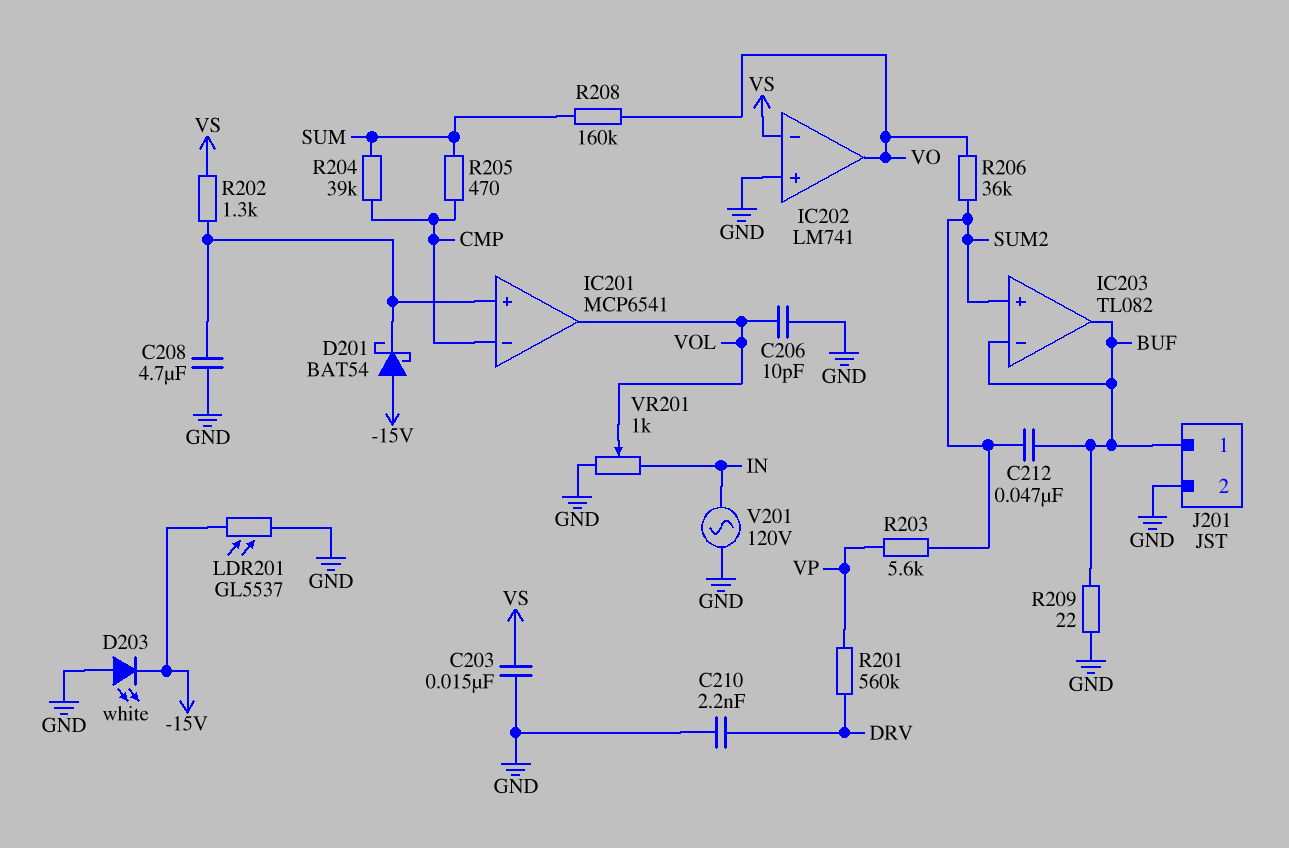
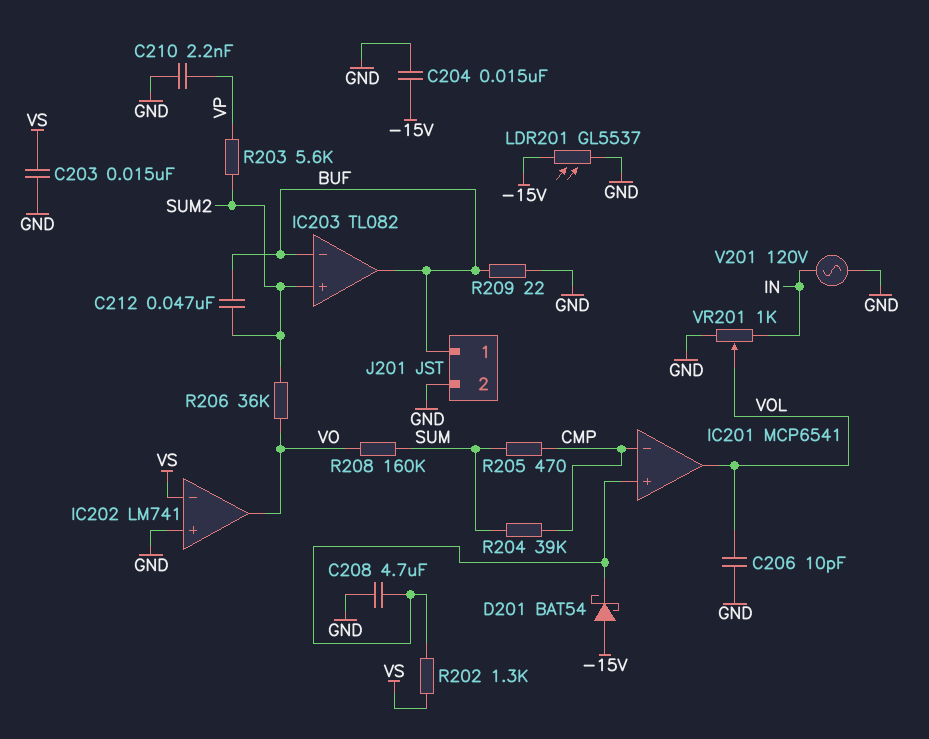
C204: none -> 15nF (-15V, GND)
C210: 2.2nF (DRV, GND) -> 2.2nF (GND, VP)
D203: LED white (A GND, K -15V) -> none
R201: 560k (DRV, VP) -> none

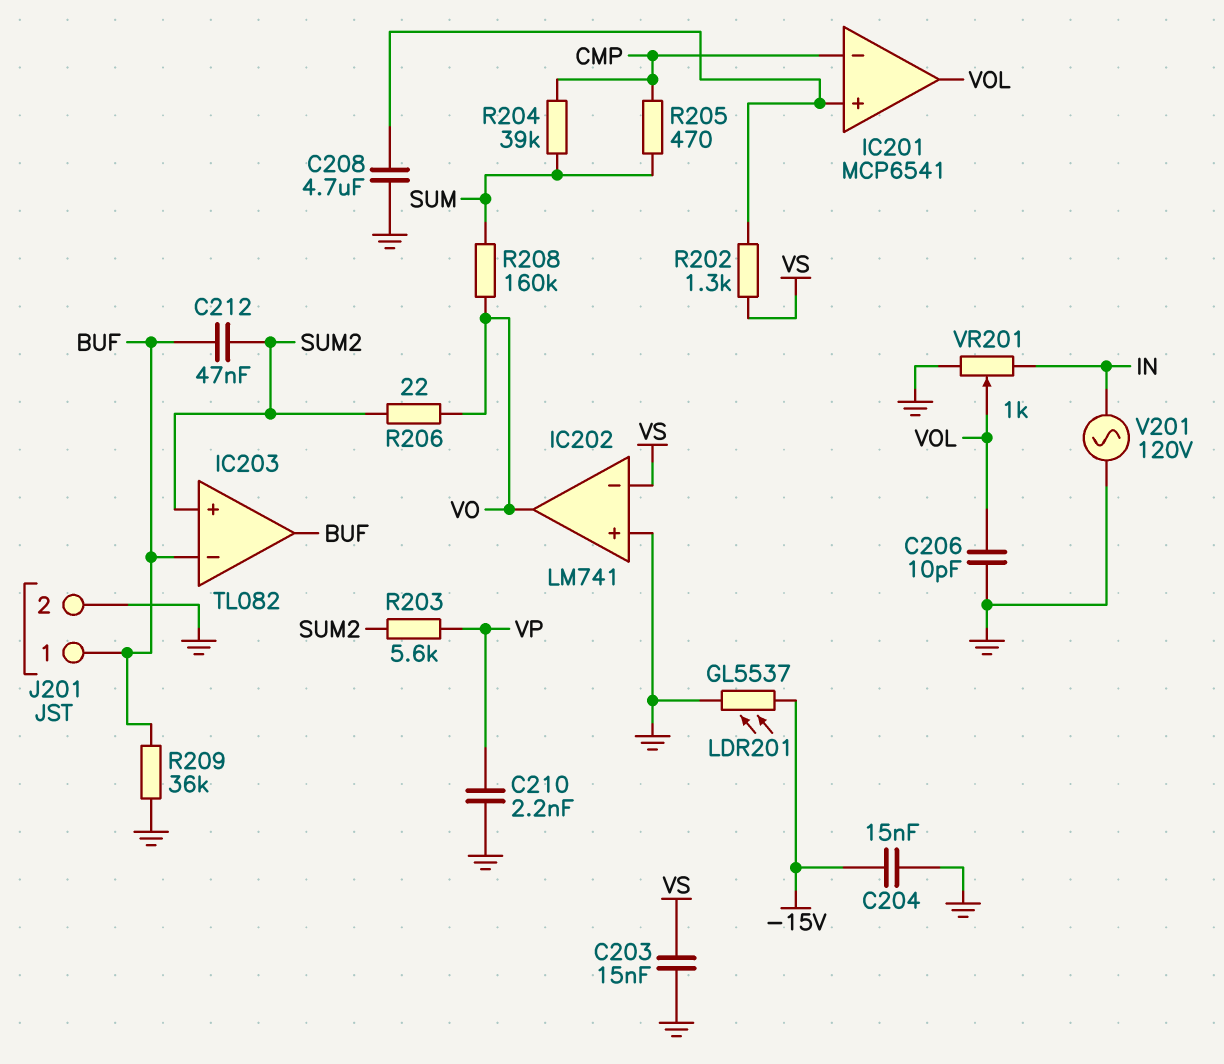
D201: schottky BAT54 (A -15V, K IC201/in+) -> none
R206: 36k (SUM2, VO) -> 22 (SUM2, VO)
R209: 22 (BUF, GND) -> 36k (BUF, GND)

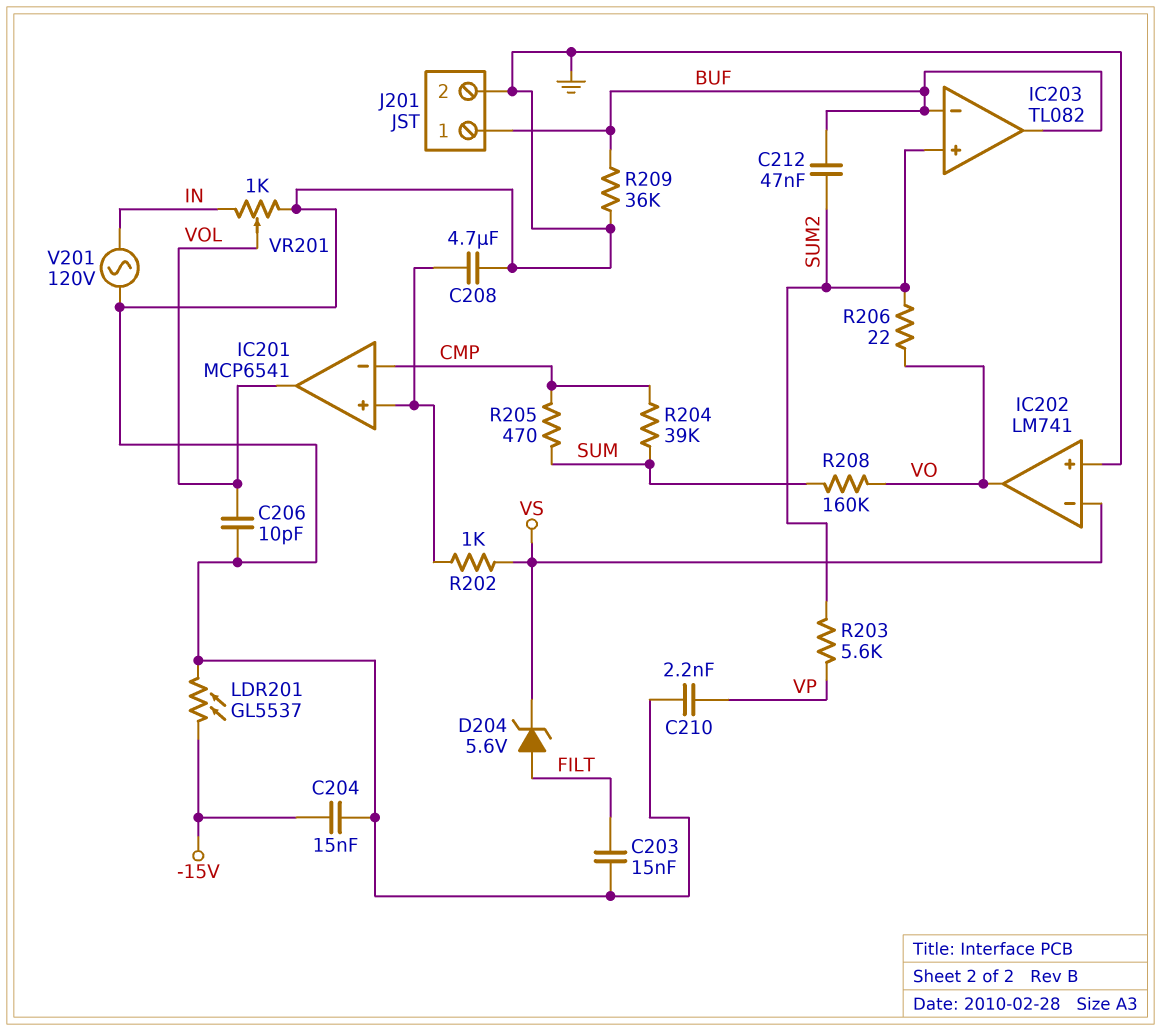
C203: 15nF (GND, VS) -> 15nF (FILT, GND)
D204: none -> zener 5.6V (A FILT, K VS)
R202: 1.3k (IC201/in+, VS) -> 1k (IC201/in+, VS)

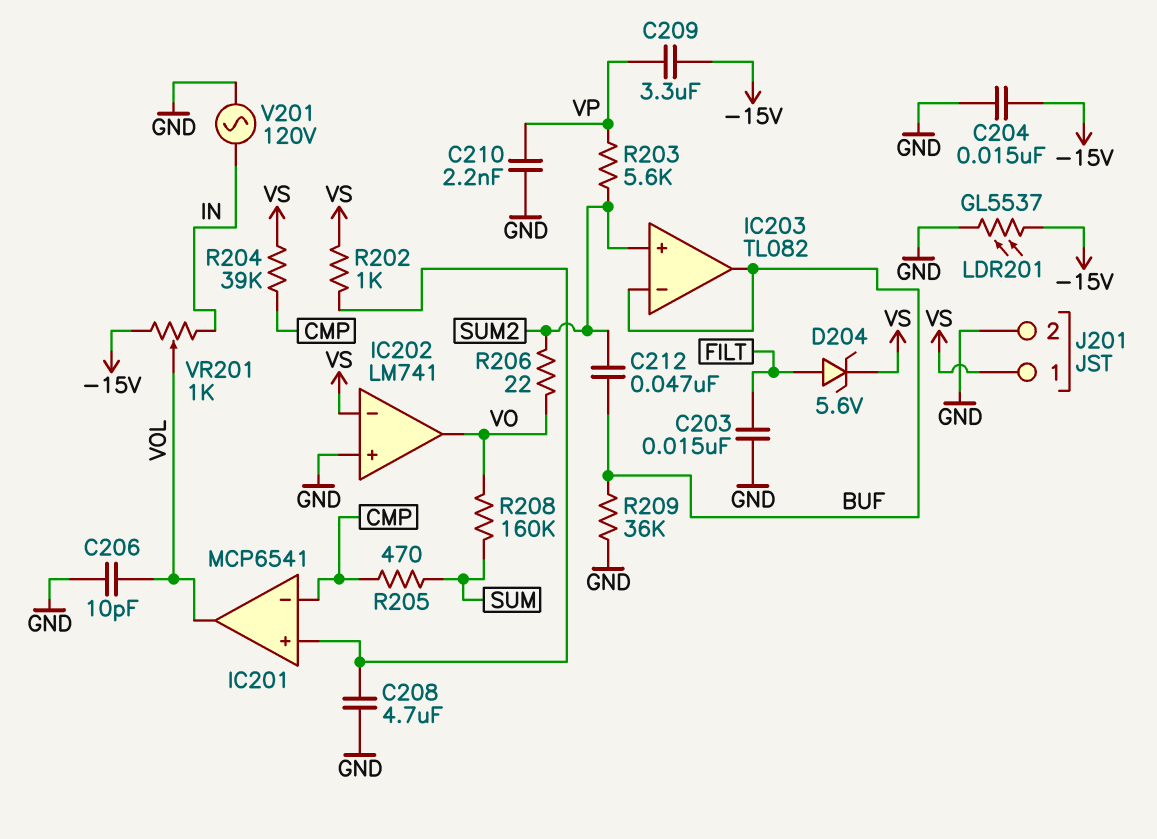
C209: none -> 3.3uF (-15V, VP)
J201 pin 1: BUF -> VS
R204: 39k (CMP, SUM) -> 39k (CMP, VS)
VR201: 1k (GND, IN, wiper VOL) -> 1k (-15V, IN, wiper VOL)

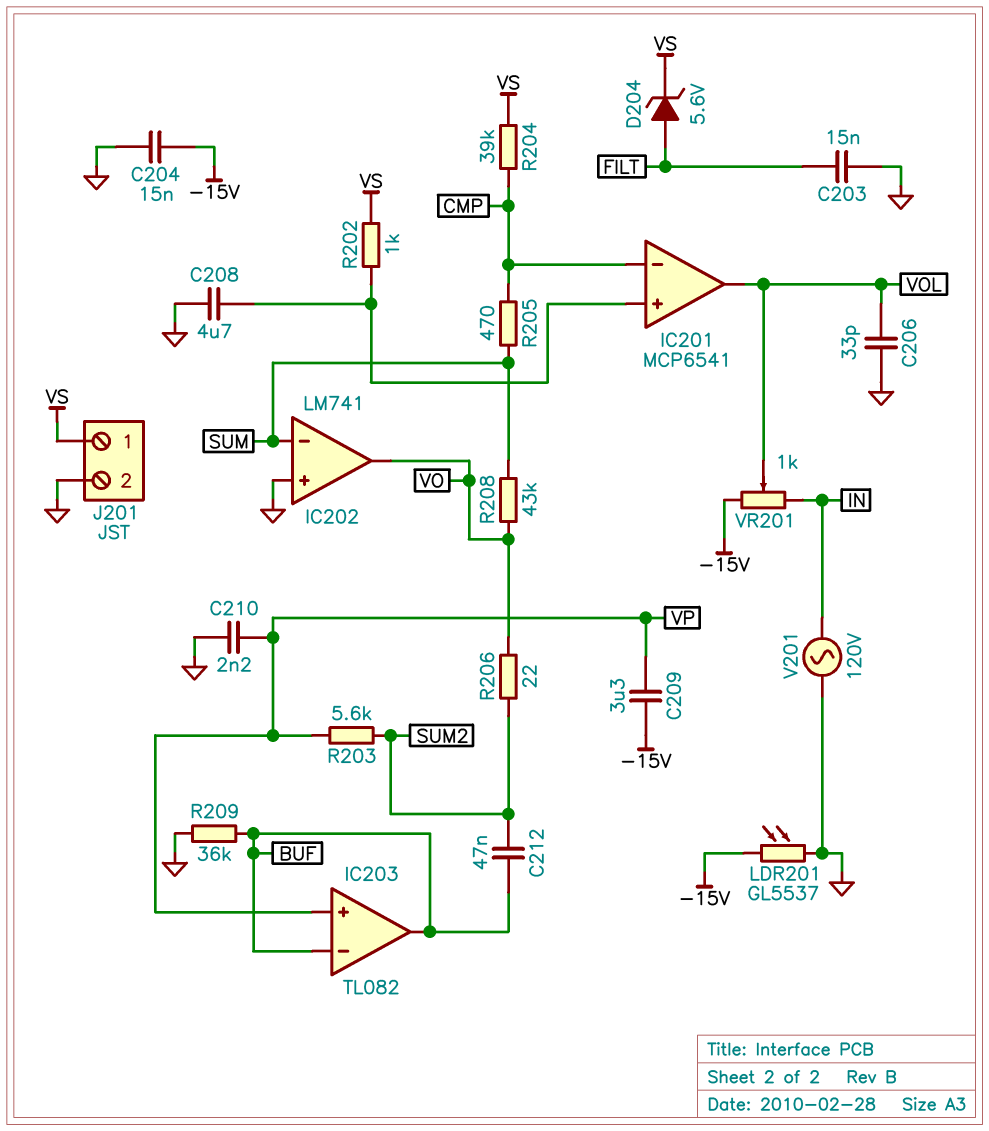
C206: 10pF (GND, VOL) -> 33pF (GND, VOL)
IC202 pin in-: VS -> SUM
IC203 pin in+: SUM2 -> VP
R208: 160k (SUM, VO) -> 43k (SUM, VO)

